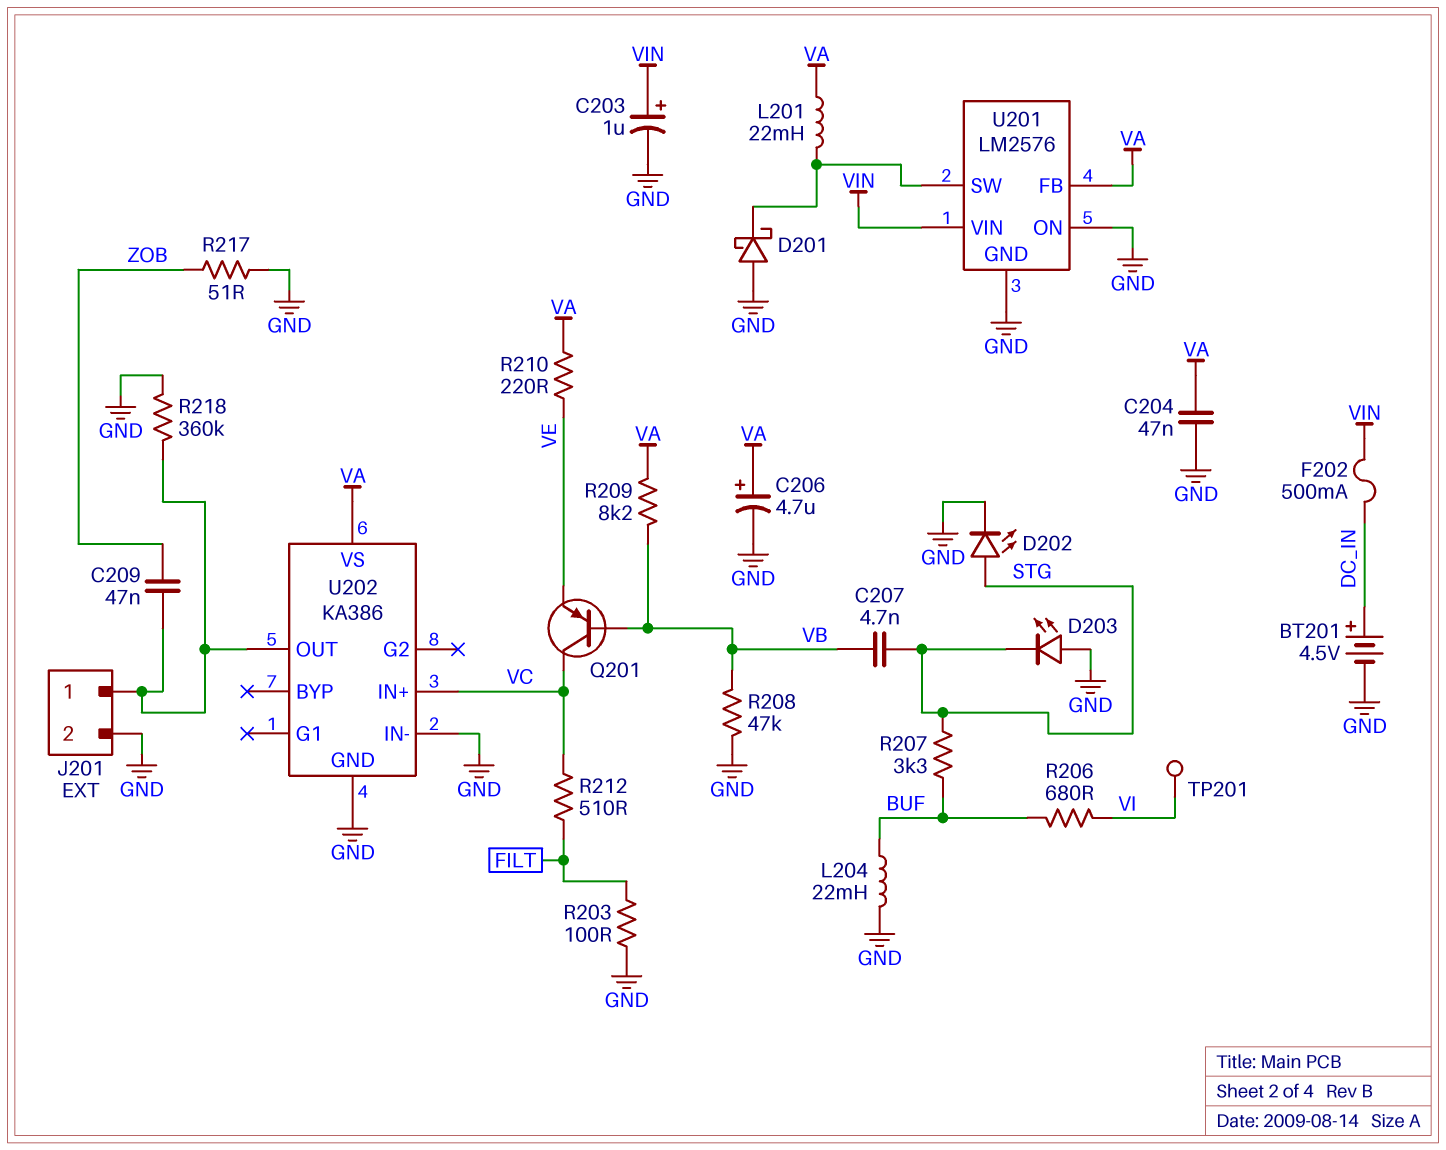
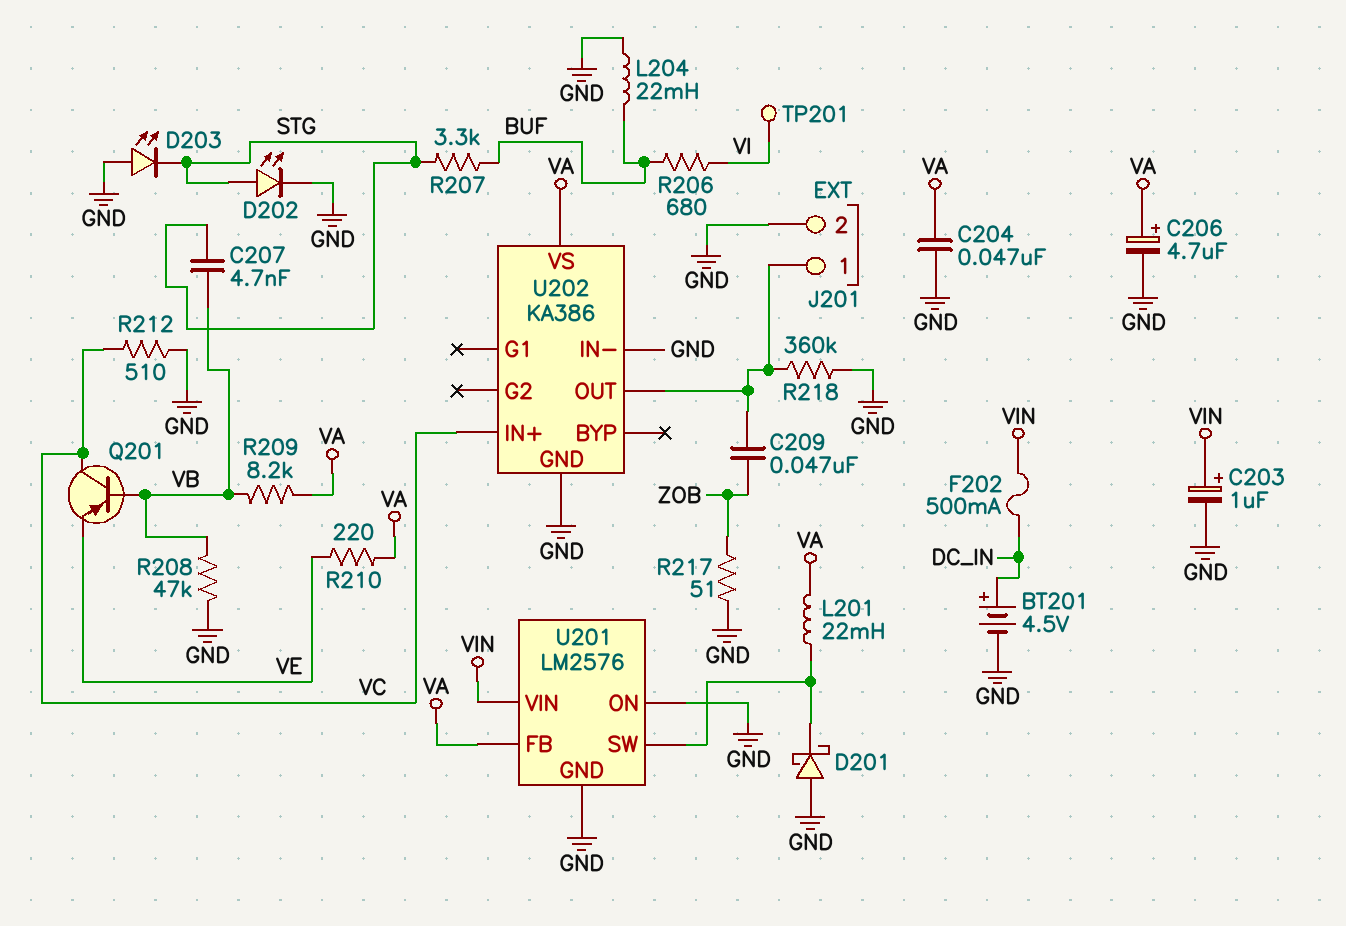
R203: 100 (FILT, GND) -> none
R212: 510 (FILT, VC) -> 510 (GND, VC)

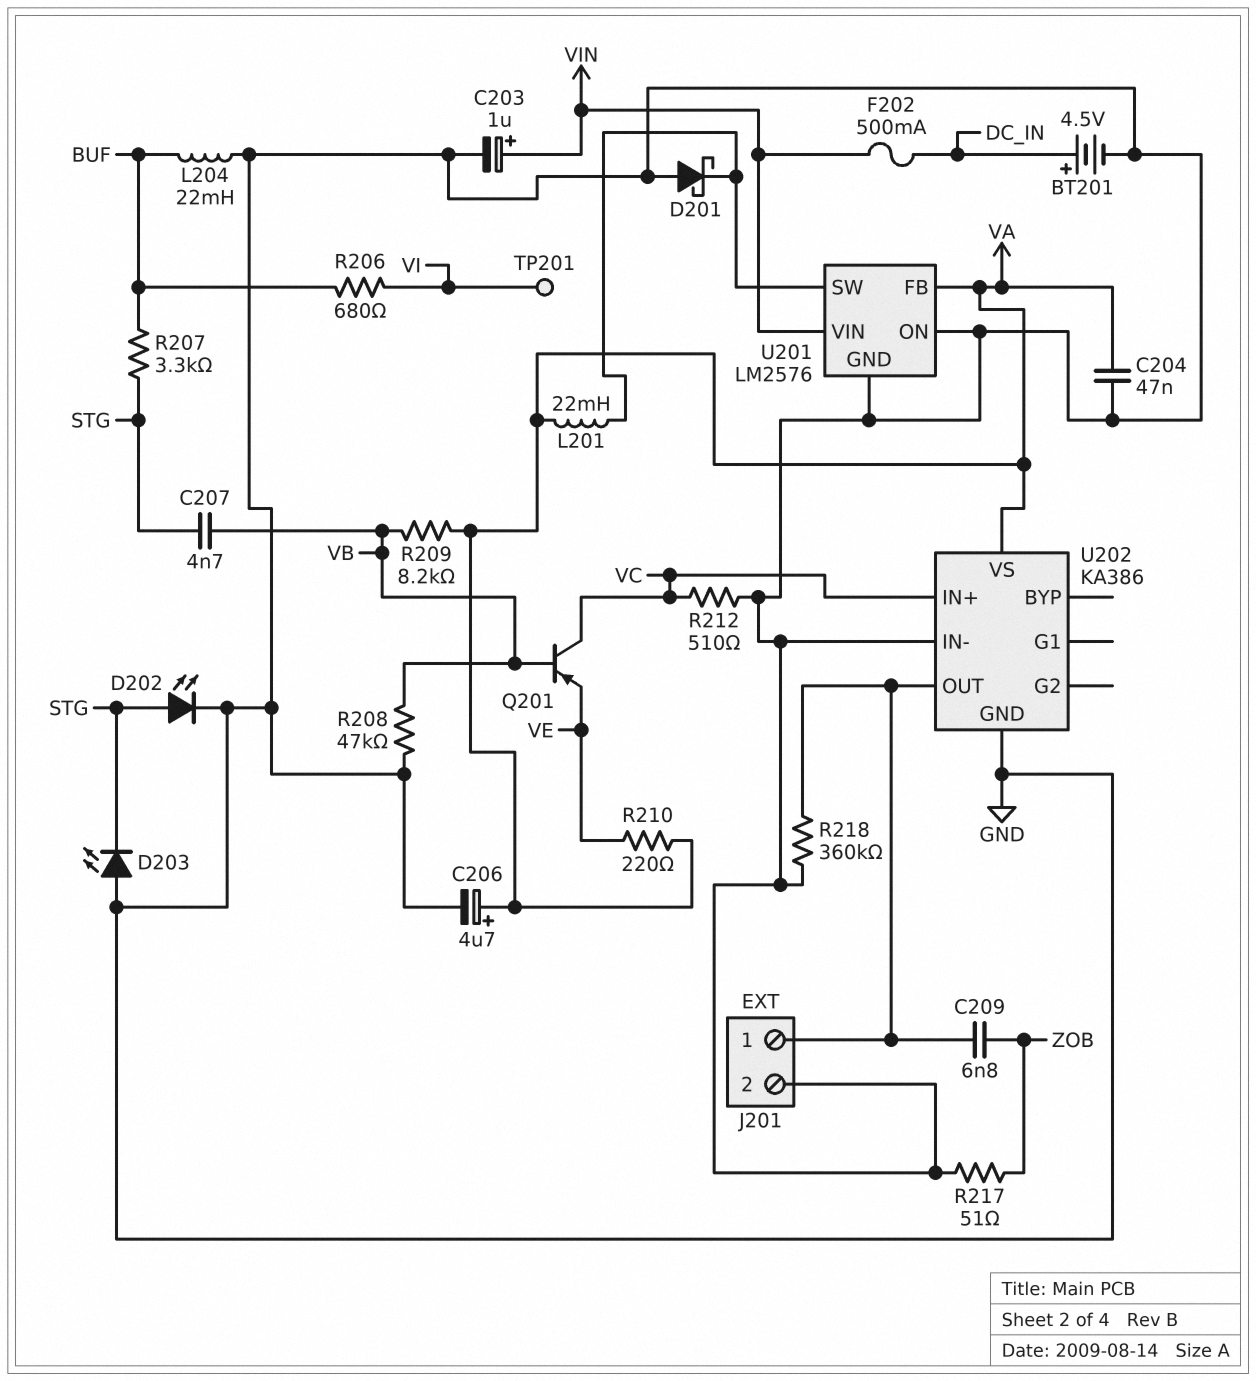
C209: 47nF (J201/1, ZOB) -> 6.8nF (J201/1, ZOB)

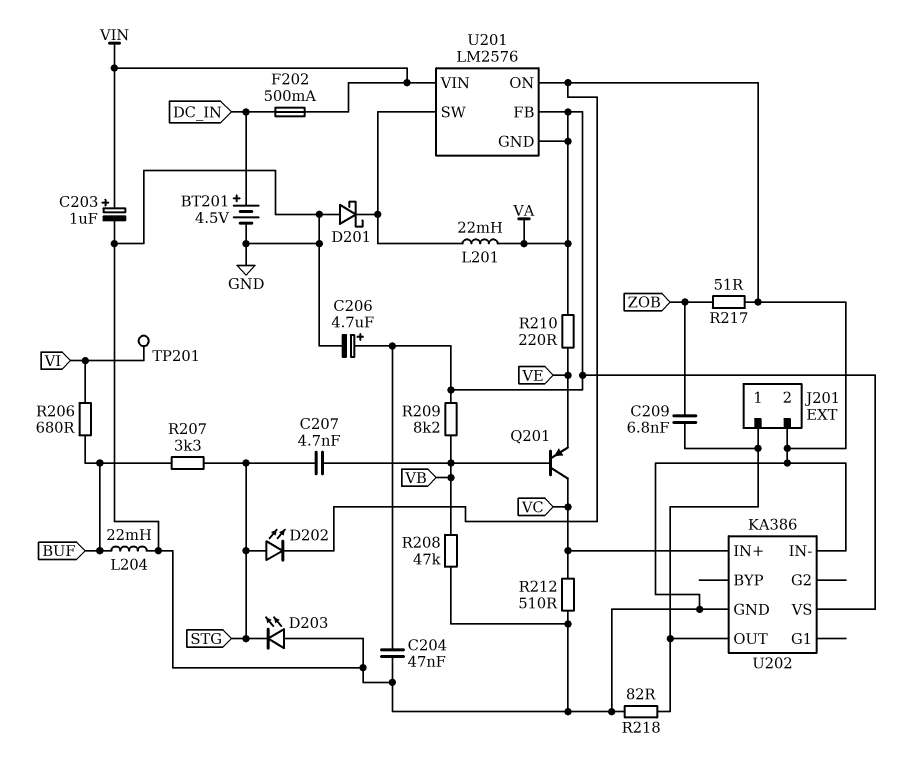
R218: 360k (GND, J201/1) -> 82 (GND, J201/1)
U201 pin GND: GND -> VA

